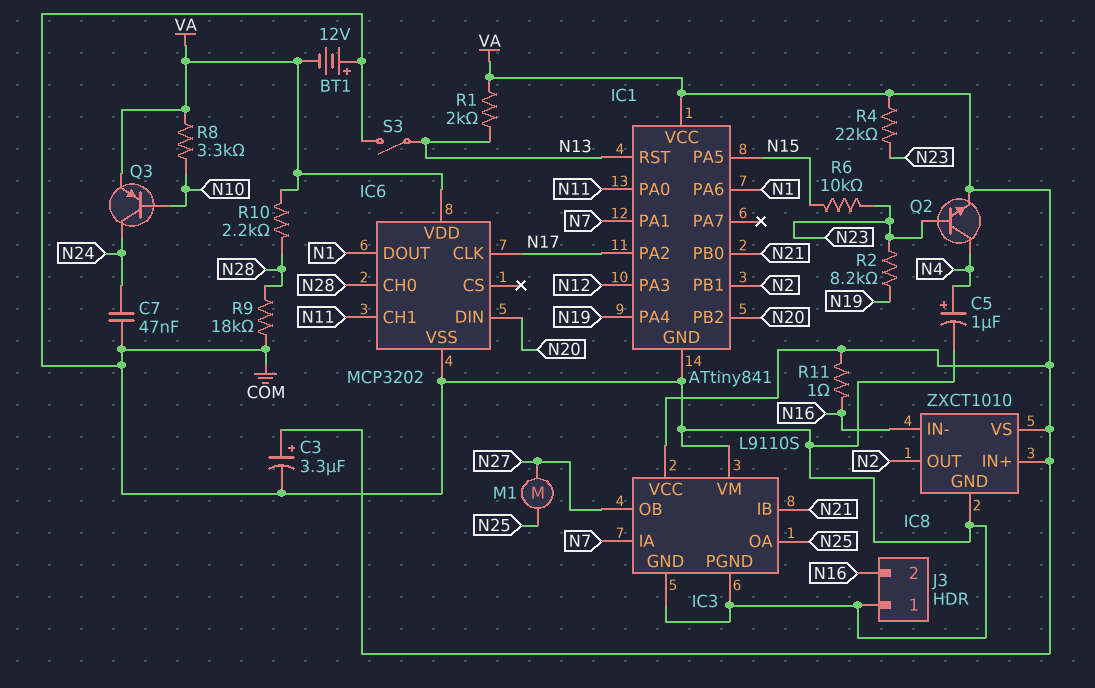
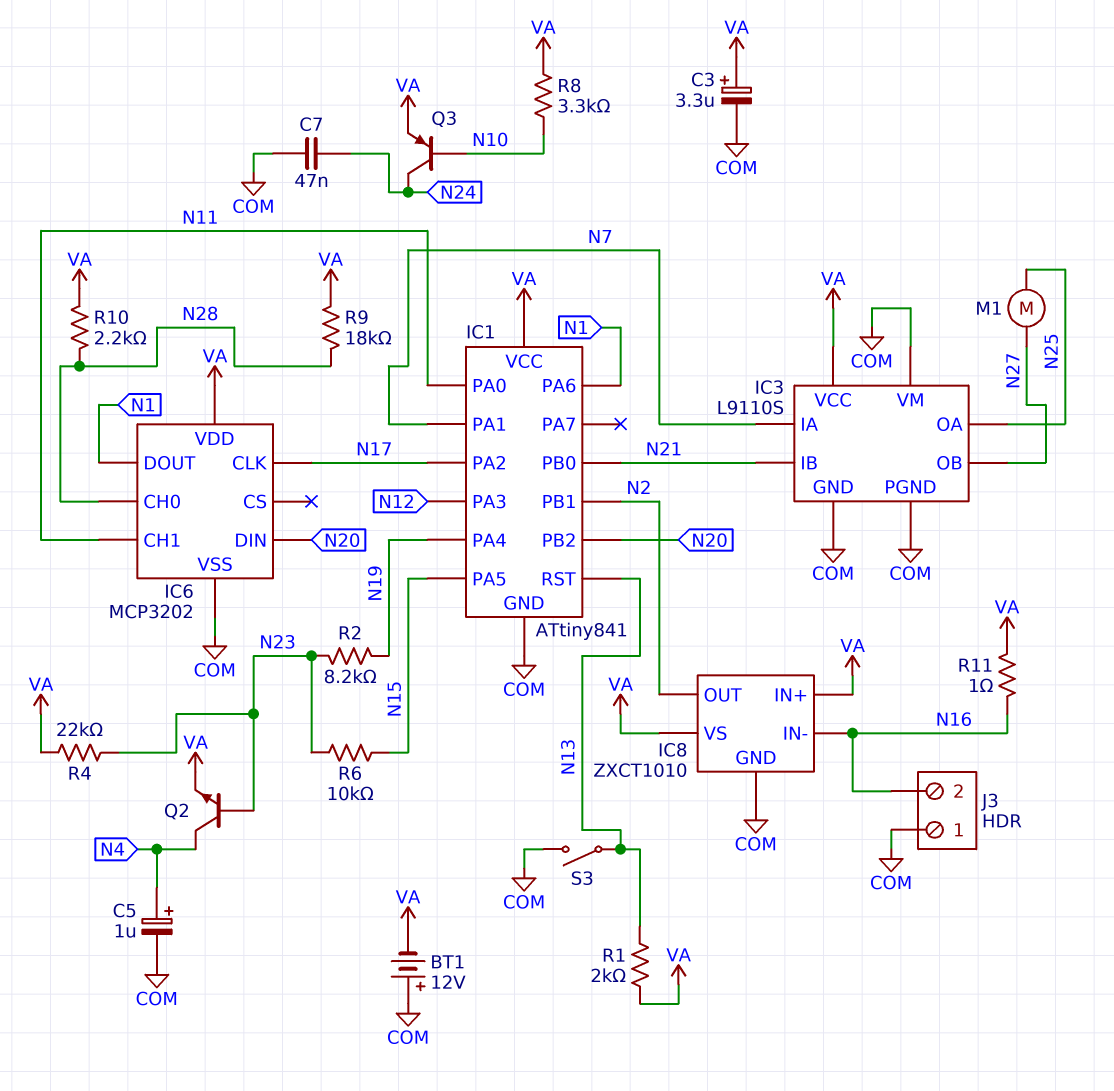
R9: 18k (COM, N28) -> 18k (N28, VA)

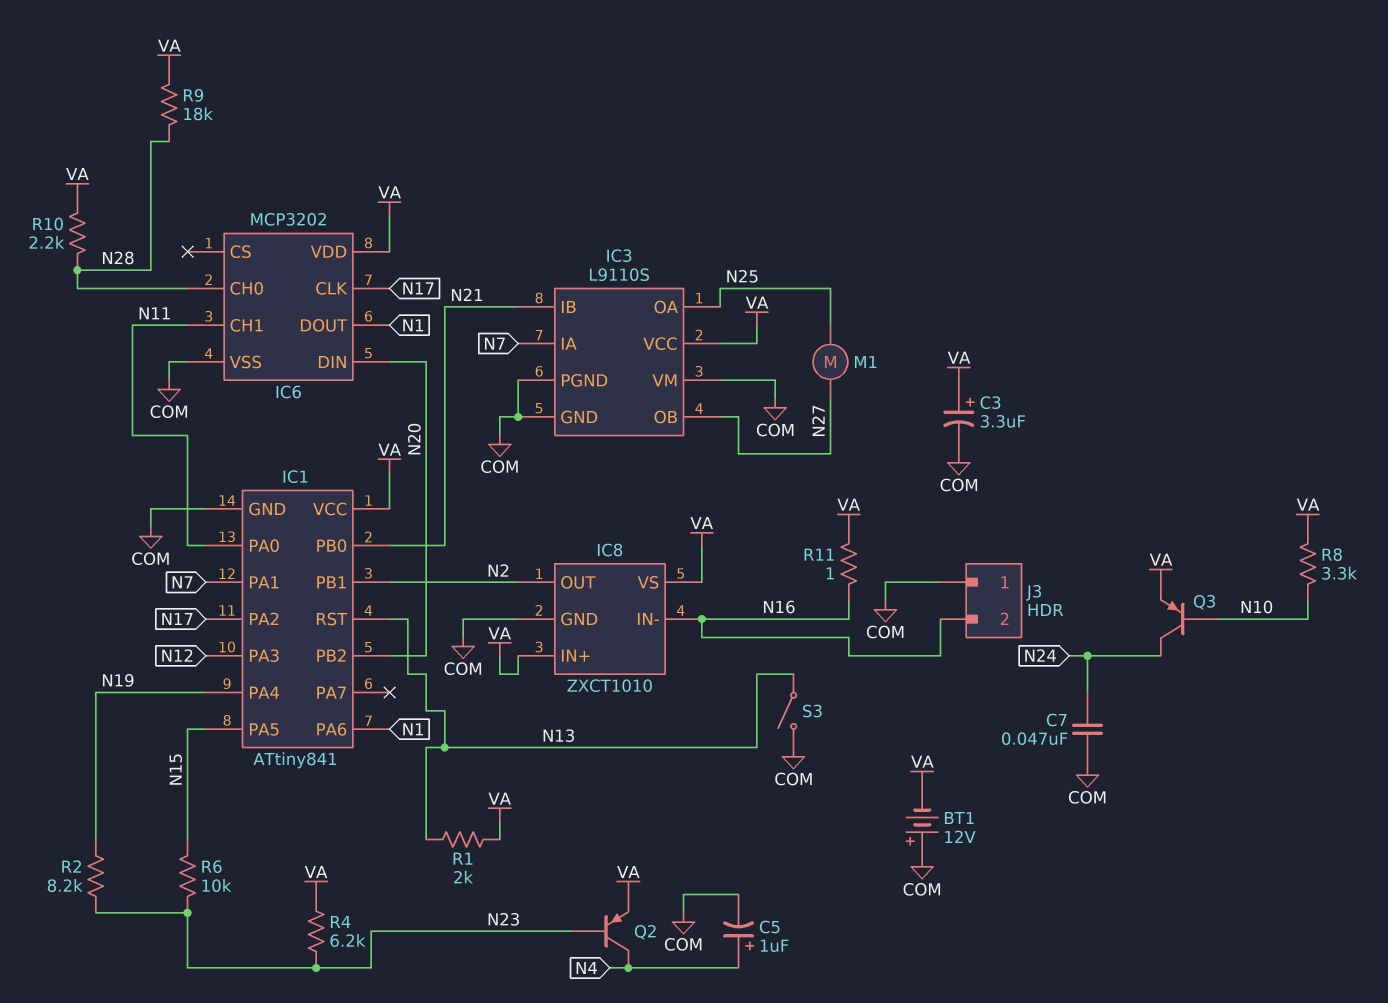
Q2: NPN (B N23, C N4, E VA) -> PNP (B N23, C N4, E VA)
R4: 22k (N23, VA) -> 6.2k (N23, VA)

